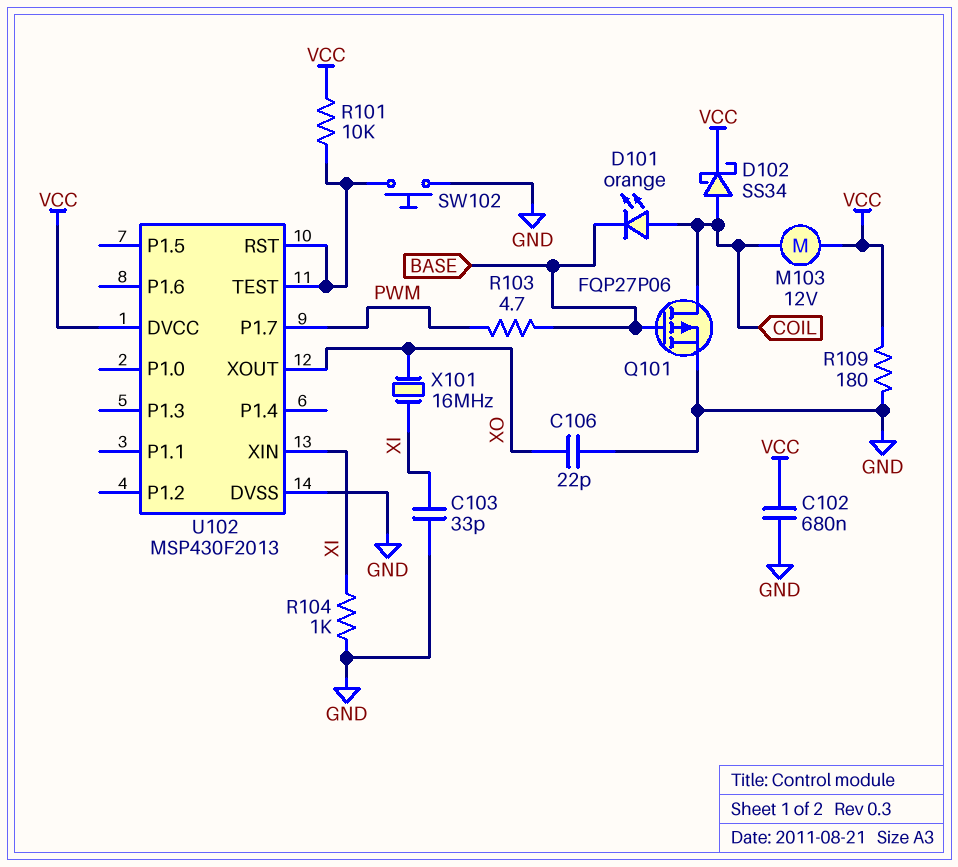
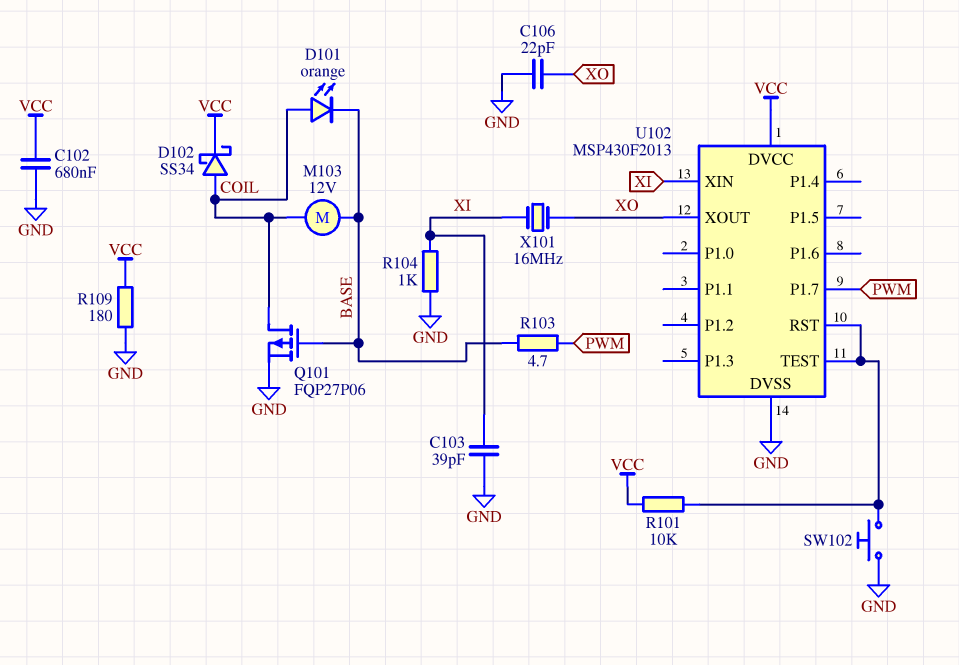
C103: 33pF (GND, XI) -> 39pF (GND, XI)
M103: motor 12V (COIL, VCC) -> motor 12V (BASE, COIL)

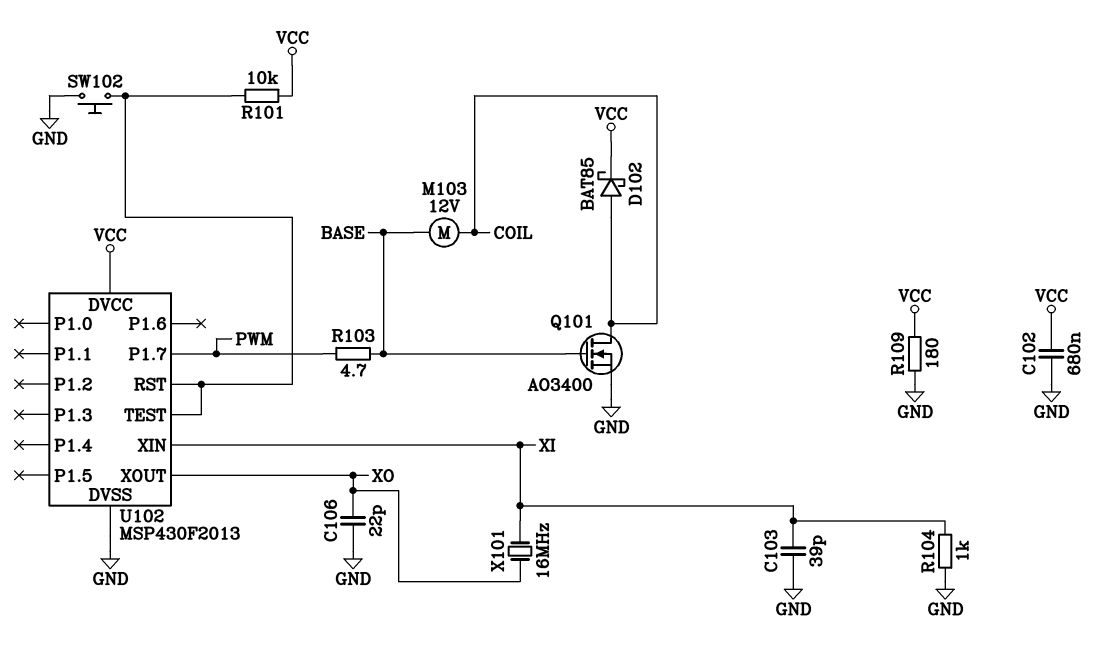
D101: LED orange (A COIL, K BASE) -> none
D102: schottky SS34 (A COIL, K VCC) -> schottky BAT85 (A COIL, K VCC)
Q101: PMOS FQP27P06 (G BASE, D COIL, S GND) -> NMOS AO3400 (G BASE, D COIL, S GND)

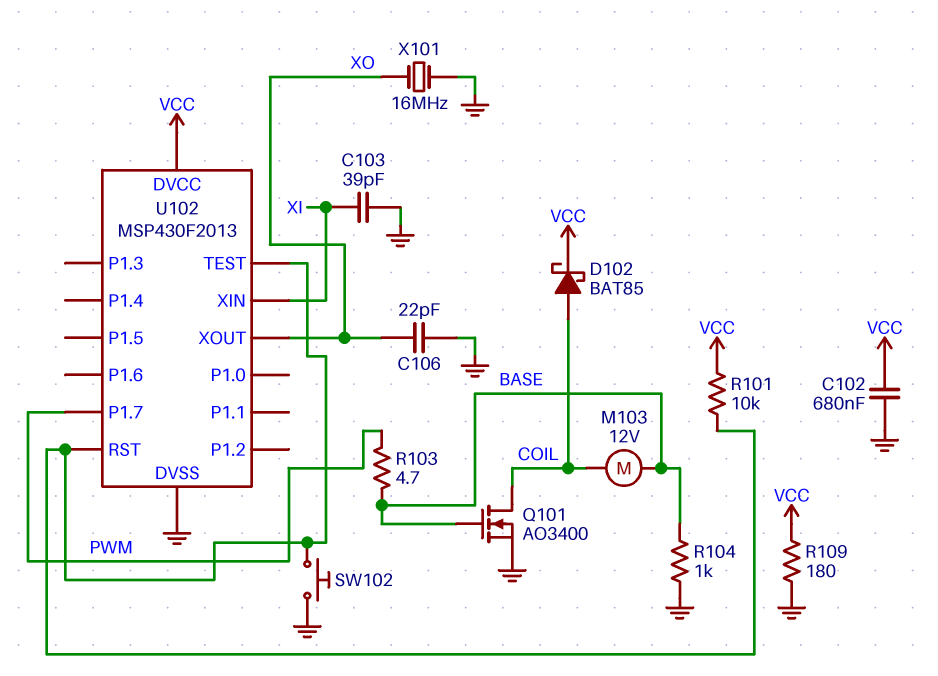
R104: 1k (GND, XI) -> 1k (BASE, GND)
X101: 16MHz (XI, XO) -> 16MHz (GND, XO)

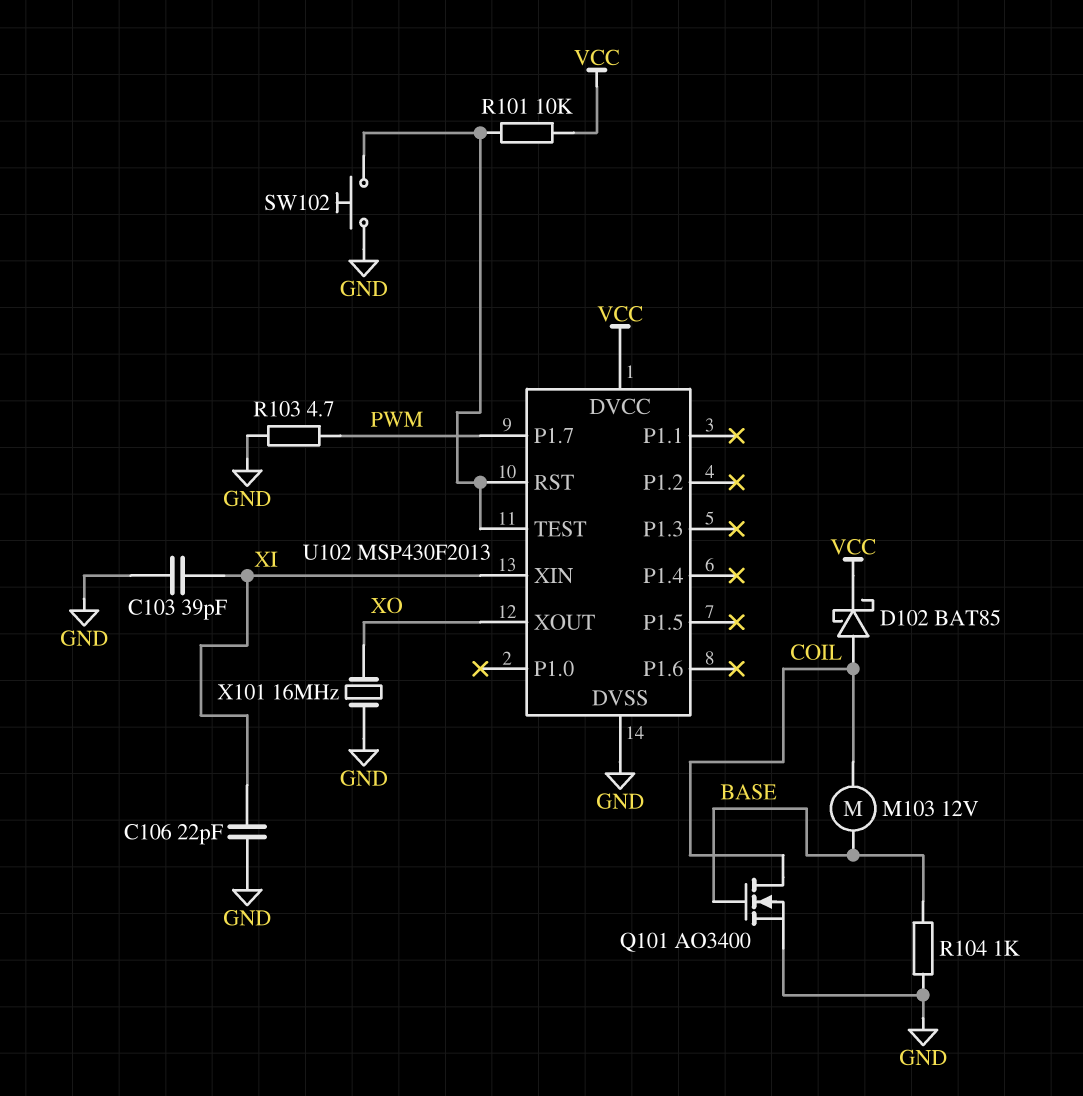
C102: 680nF (GND, VCC) -> none
C106: 22pF (GND, XO) -> 22pF (GND, XI)
R103: 4.7 (BASE, PWM) -> 4.7 (GND, PWM)
R109: 180 (GND, VCC) -> none

